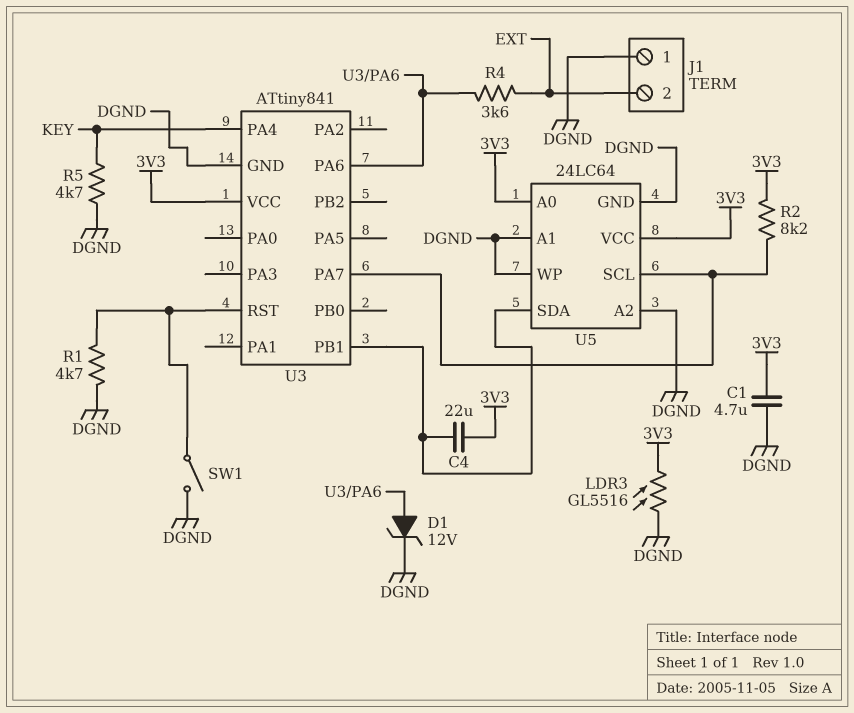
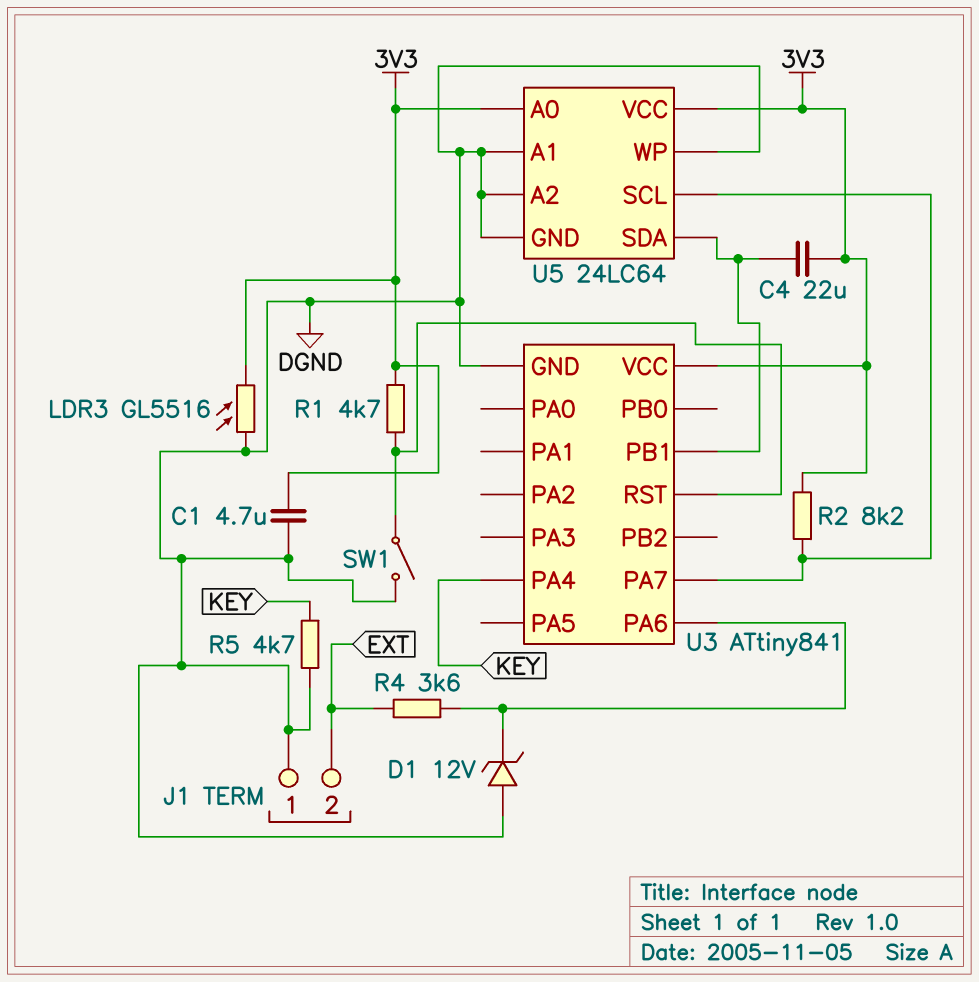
D1: zener 12V (A U3/PA6, K DGND) -> zener 12V (A DGND, K U3/PA6)
R1: 4.7k (DGND, U3/RST) -> 4.7k (3V3, U3/RST)

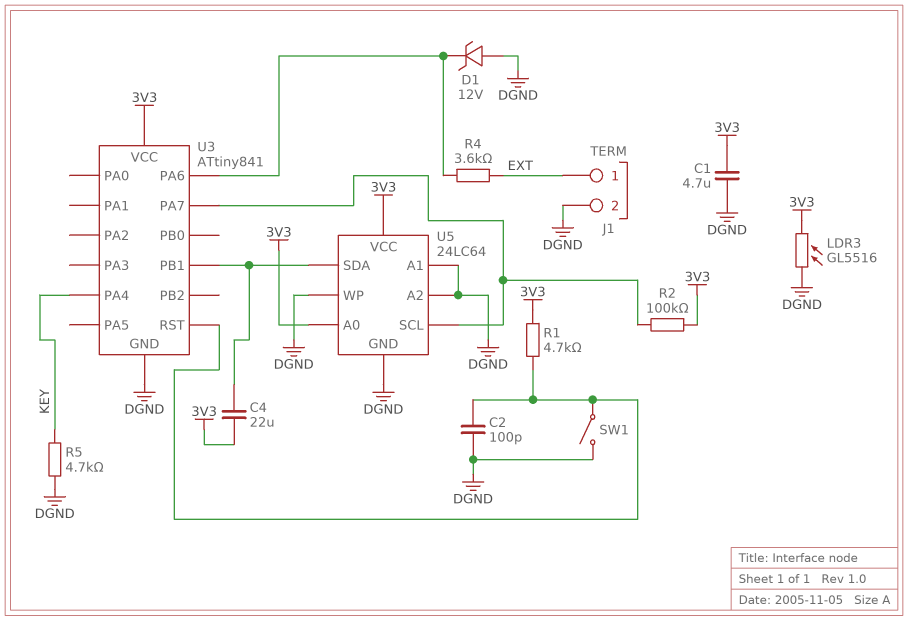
C2: none -> 100pF (DGND, U3/RST)
J1 pin 1: DGND -> EXT
J1 pin 2: EXT -> DGND
R2: 8.2k (3V3, U3/PA7) -> 100k (3V3, U3/PA7)

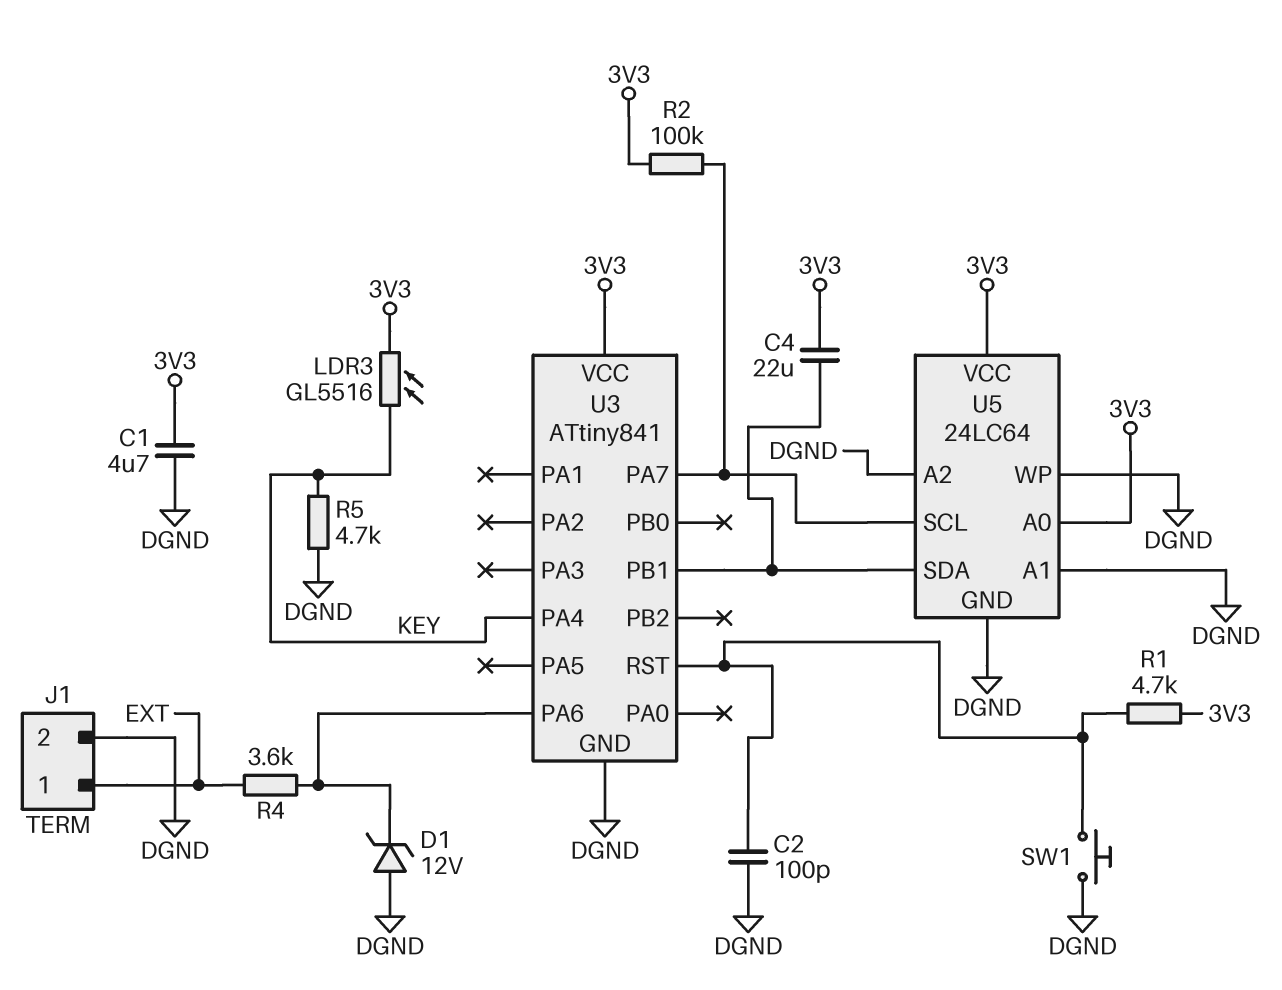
LDR3: GL5516 (3V3, DGND) -> GL5516 (3V3, KEY)
SW1: switch (DGND, U3/RST) -> button (DGND, U3/RST)

